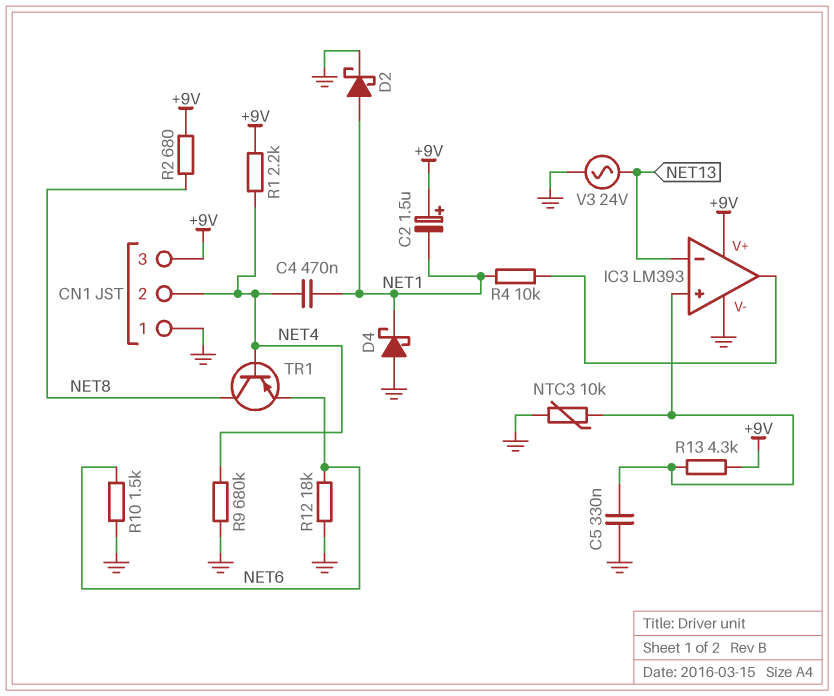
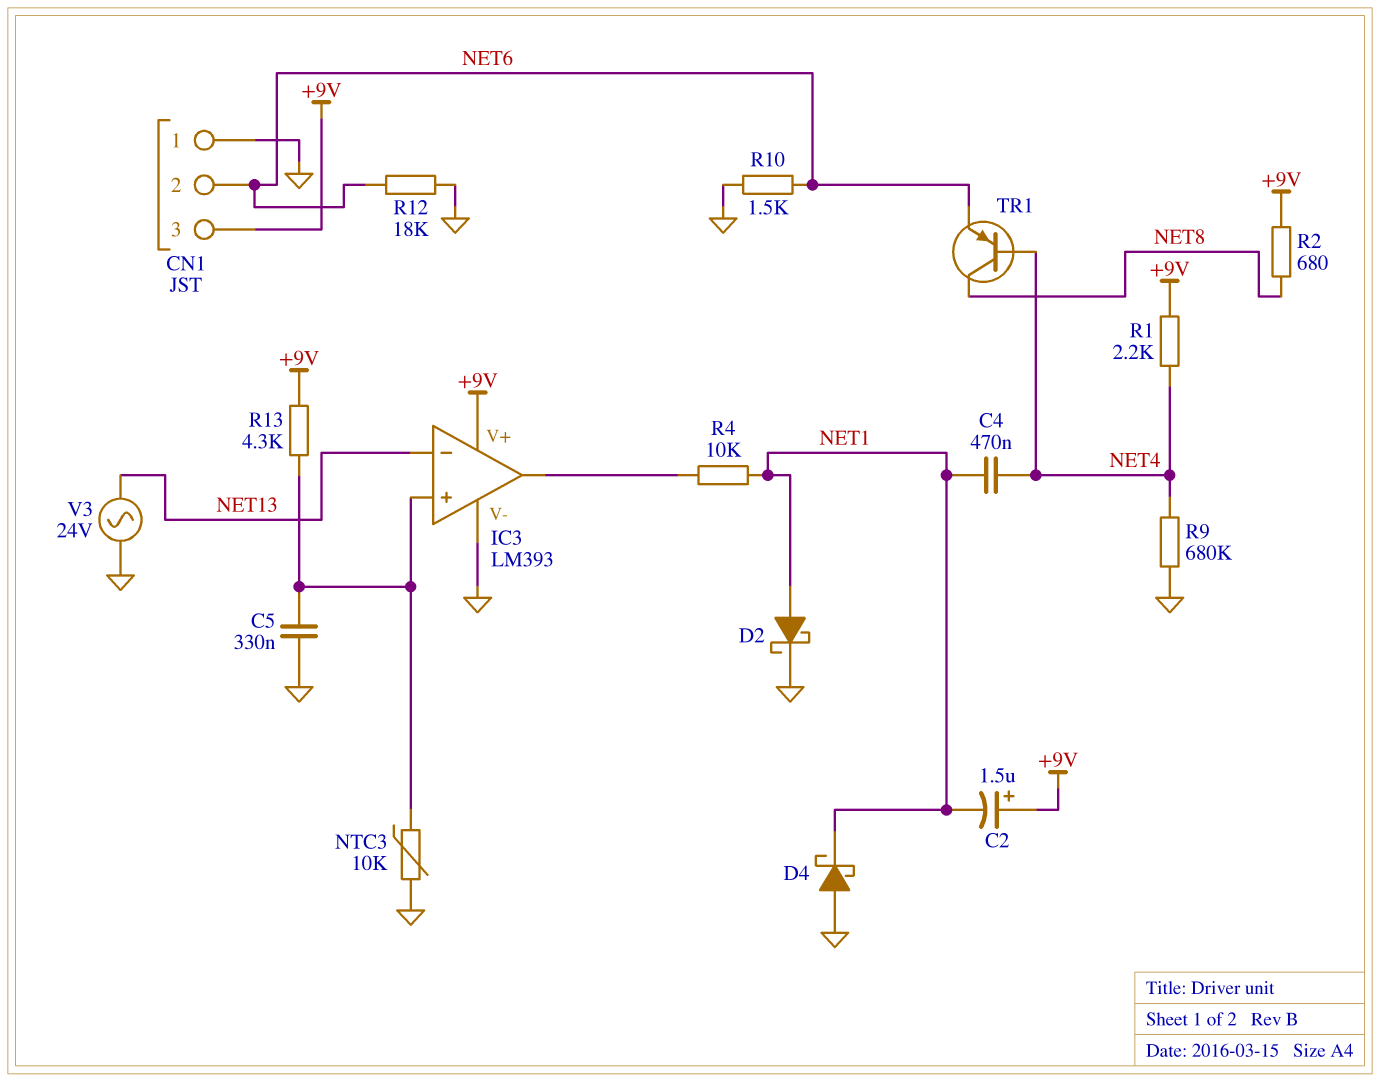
CN1 pin 2: NET4 -> NET6

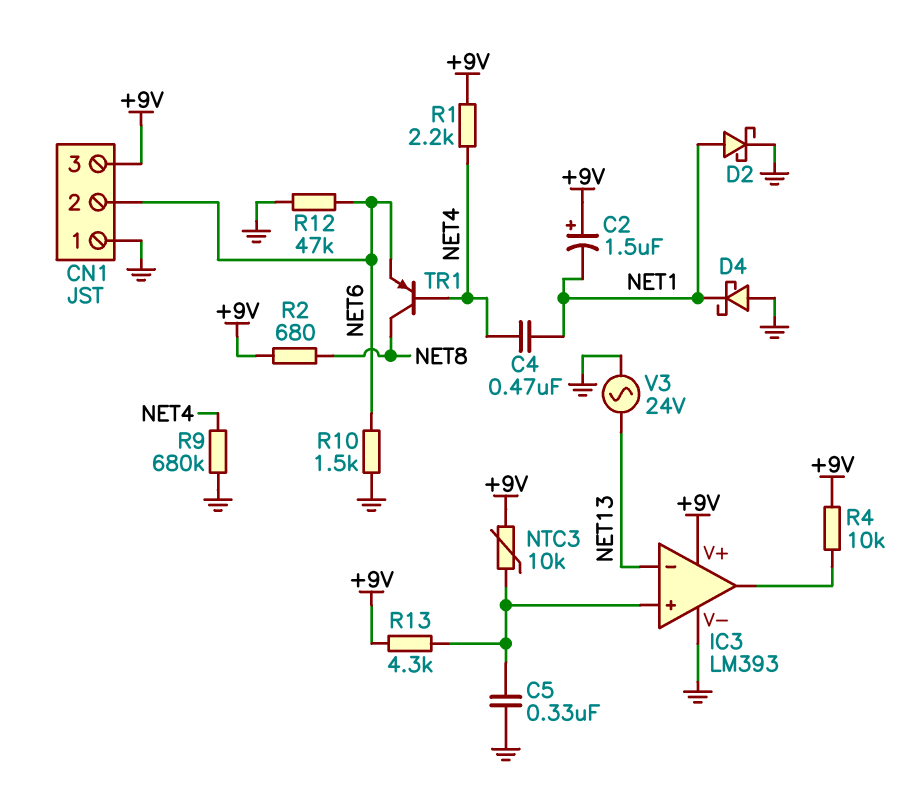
NTC3: 10k (GND, IC3/in+) -> 10k (+9V, IC3/in+)
R4: 10k (IC3/out, NET1) -> 10k (+9V, IC3/out)
R12: 18k (GND, NET6) -> 47k (GND, NET6)

